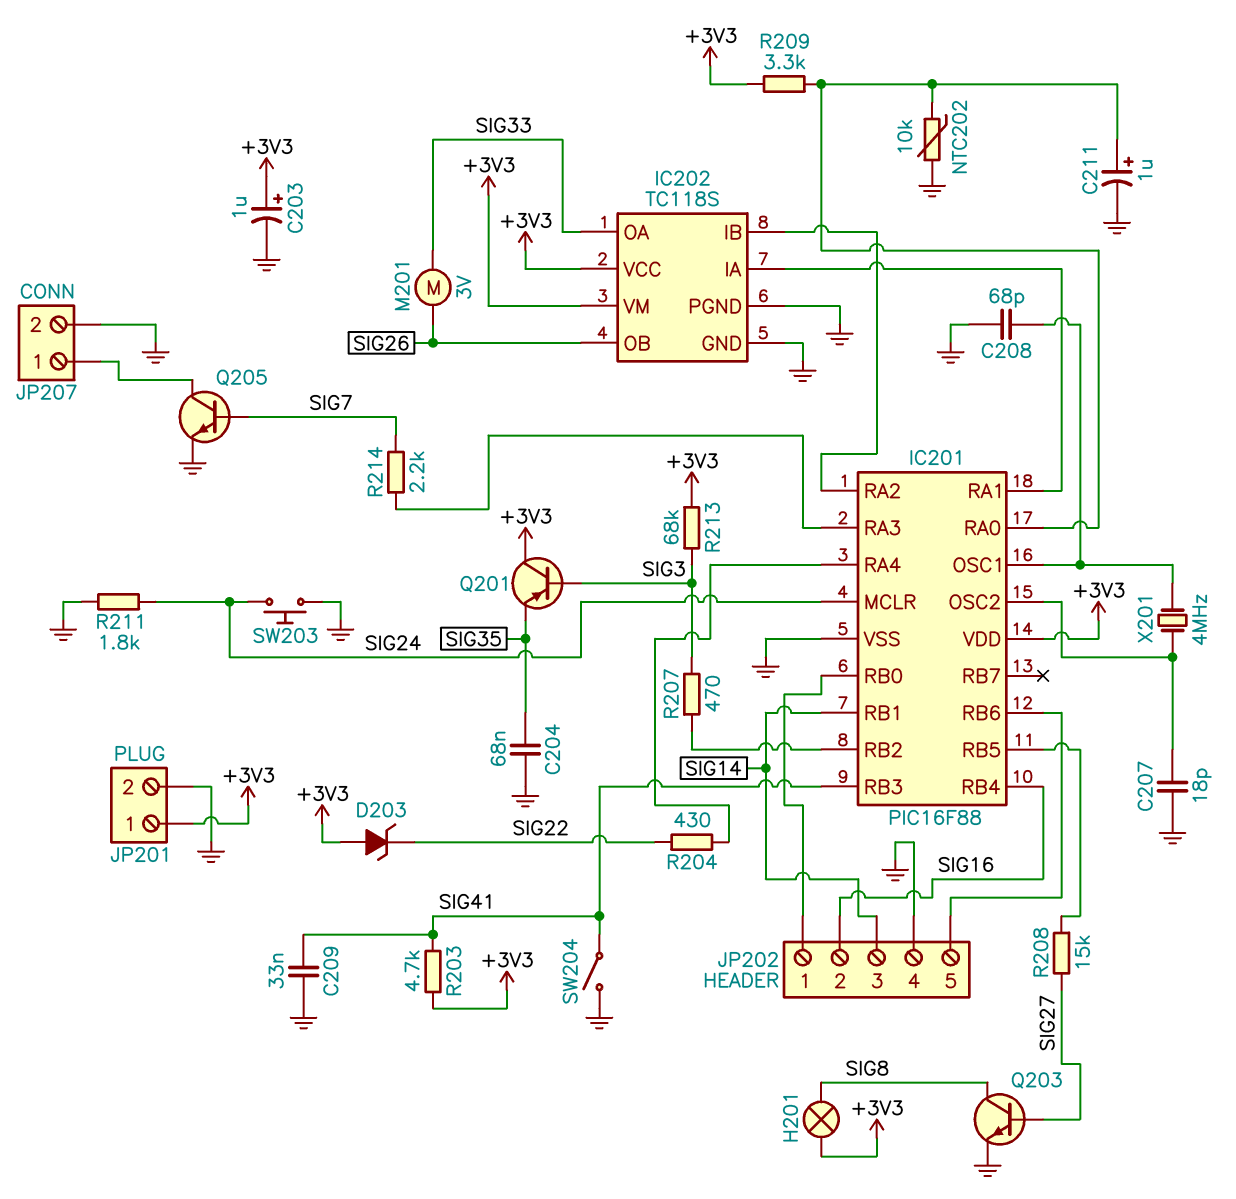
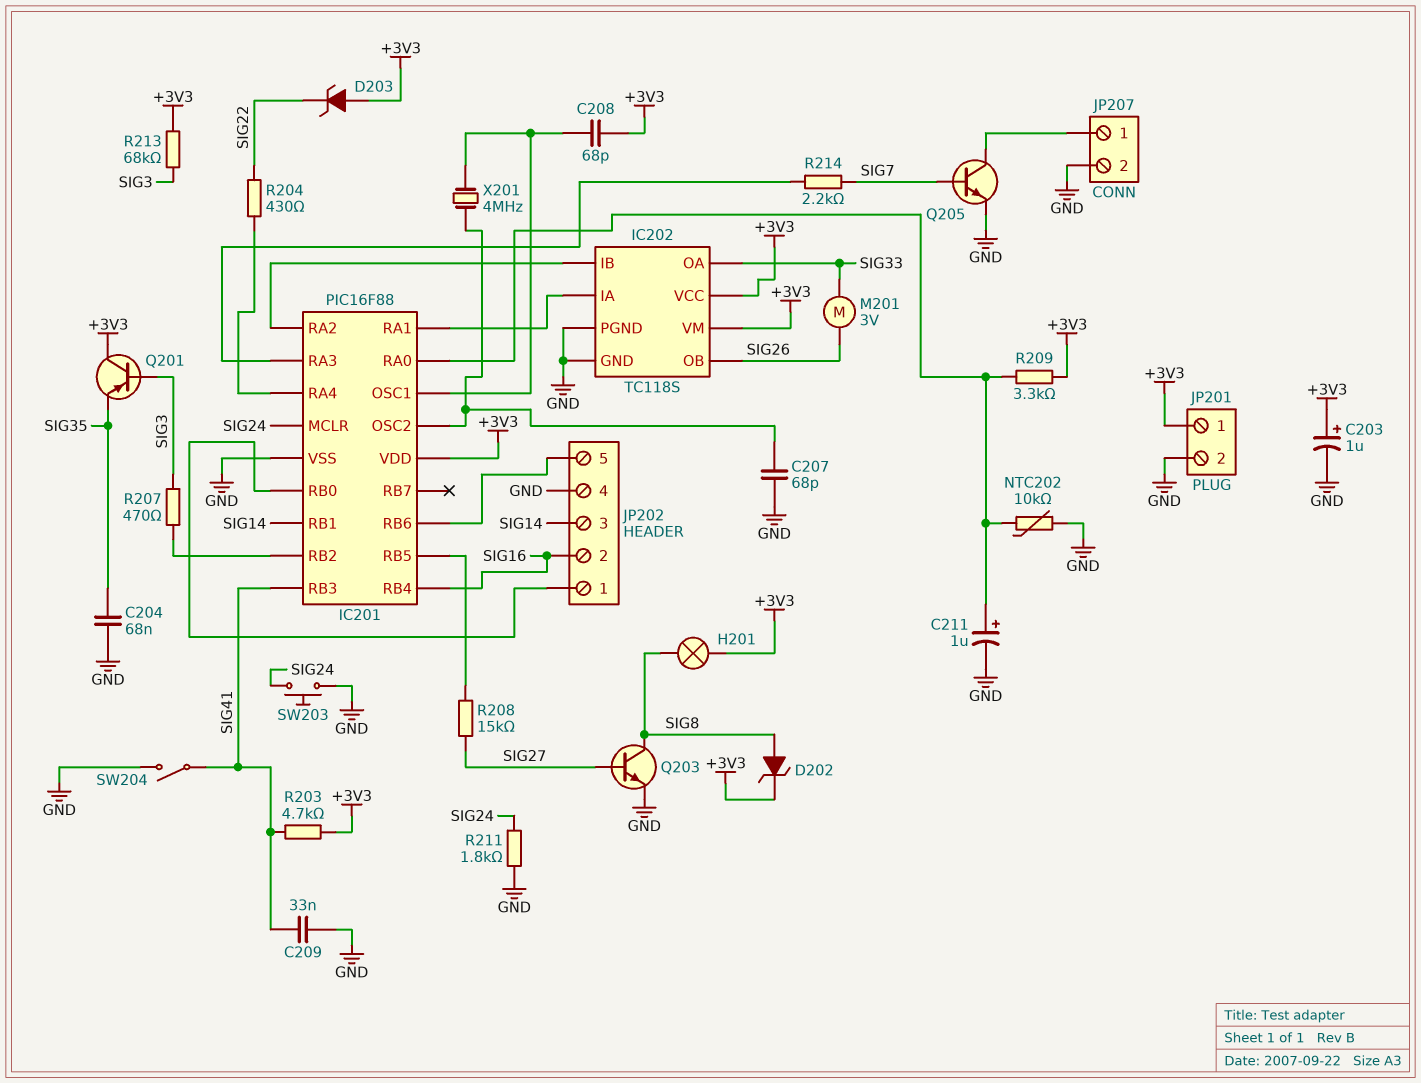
C207: 18pF (GND, IC201/OSC2) -> 68pF (GND, IC201/OSC2)
C208: 68pF (GND, IC201/OSC1) -> 68pF (+3V3, IC201/OSC1)
D202: none -> zener (A SIG8, K +3V3)

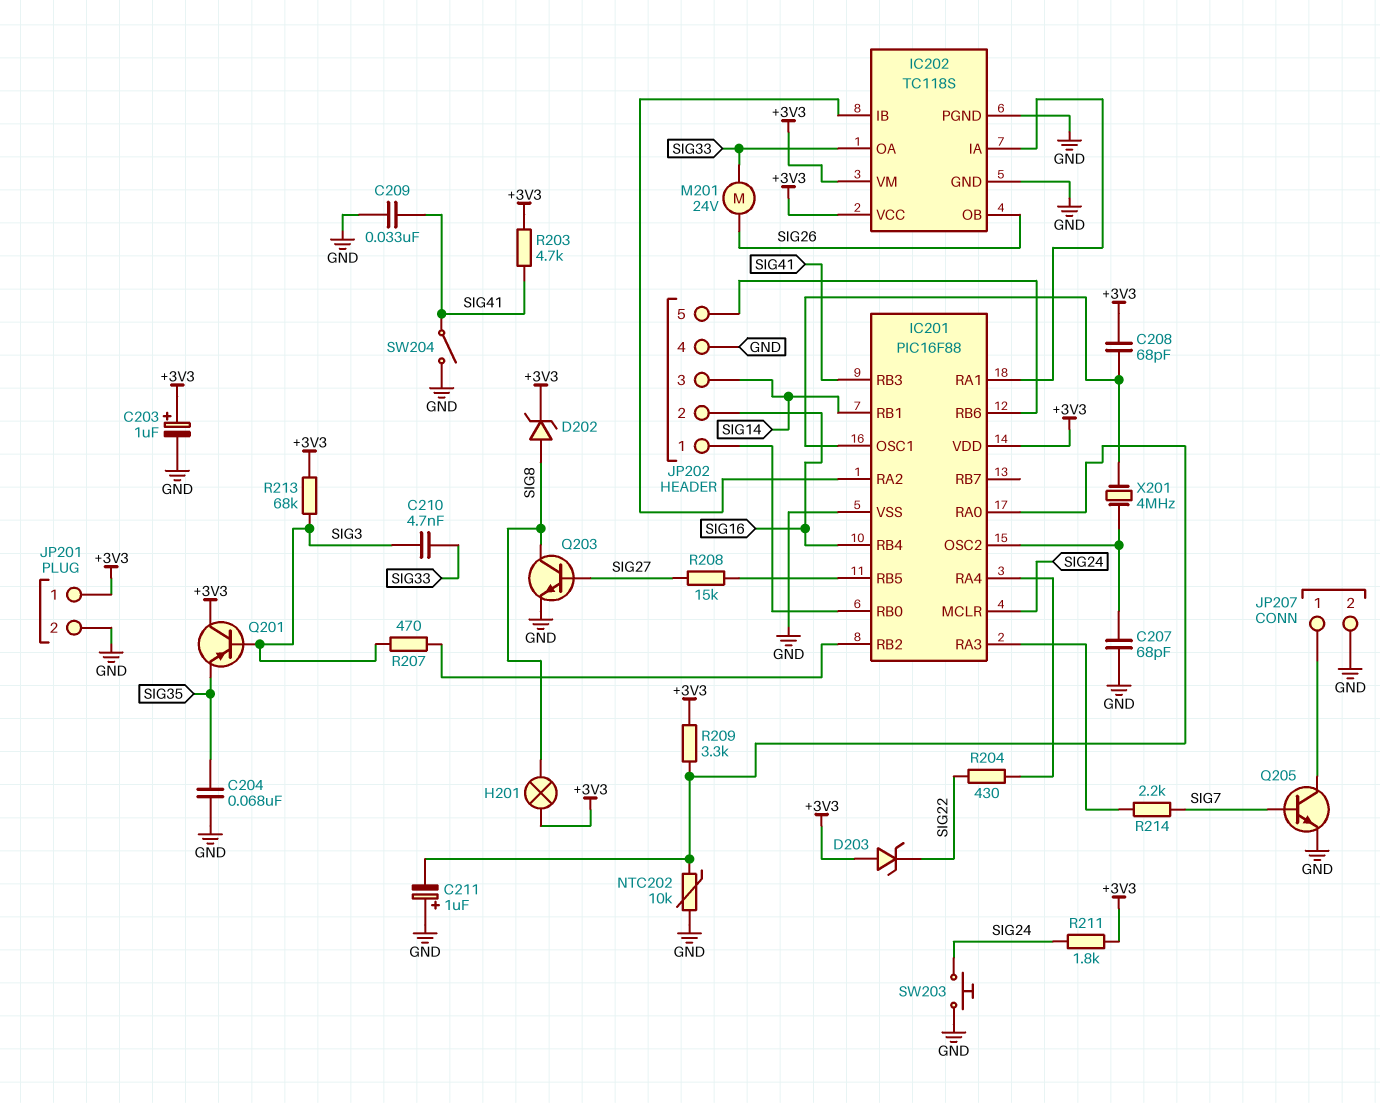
C210: none -> 4.7nF (SIG3, SIG33)
C211: 1uF (plus IC201/RA0, minus GND) -> 1uF (plus GND, minus IC201/RA0)
M201: motor 3V (SIG26, SIG33) -> motor 24V (SIG26, SIG33)
R211: 1.8k (GND, SIG24) -> 1.8k (+3V3, SIG24)

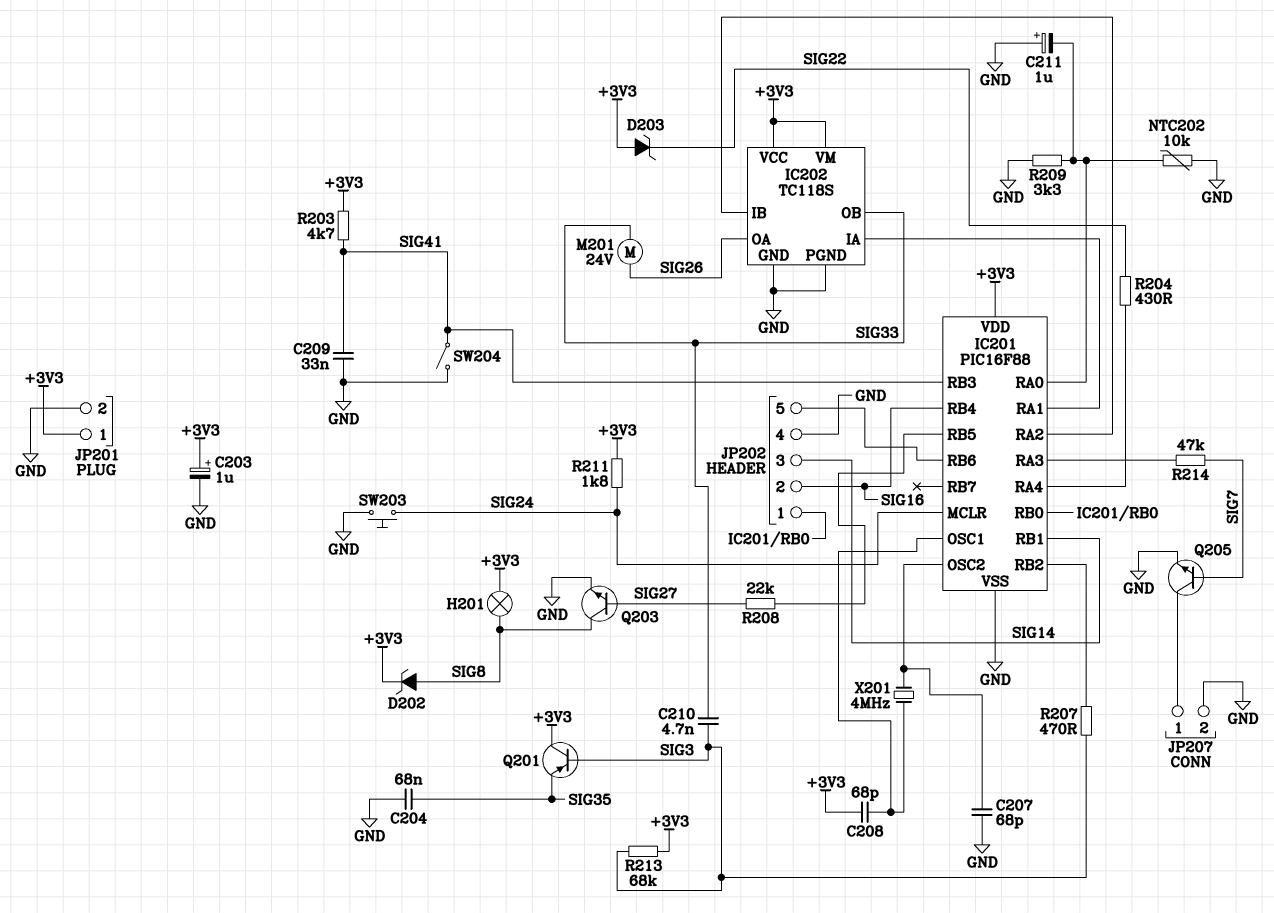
IC202 pin OA: SIG33 -> SIG26
IC202 pin OB: SIG26 -> SIG33
R208: 15k (IC201/RB5, SIG27) -> 22k (IC201/RB5, SIG27)
R209: 3.3k (+3V3, IC201/RA0) -> 3.3k (GND, IC201/RA0)
R214: 2.2k (IC201/RA3, SIG7) -> 47k (IC201/RA3, SIG7)

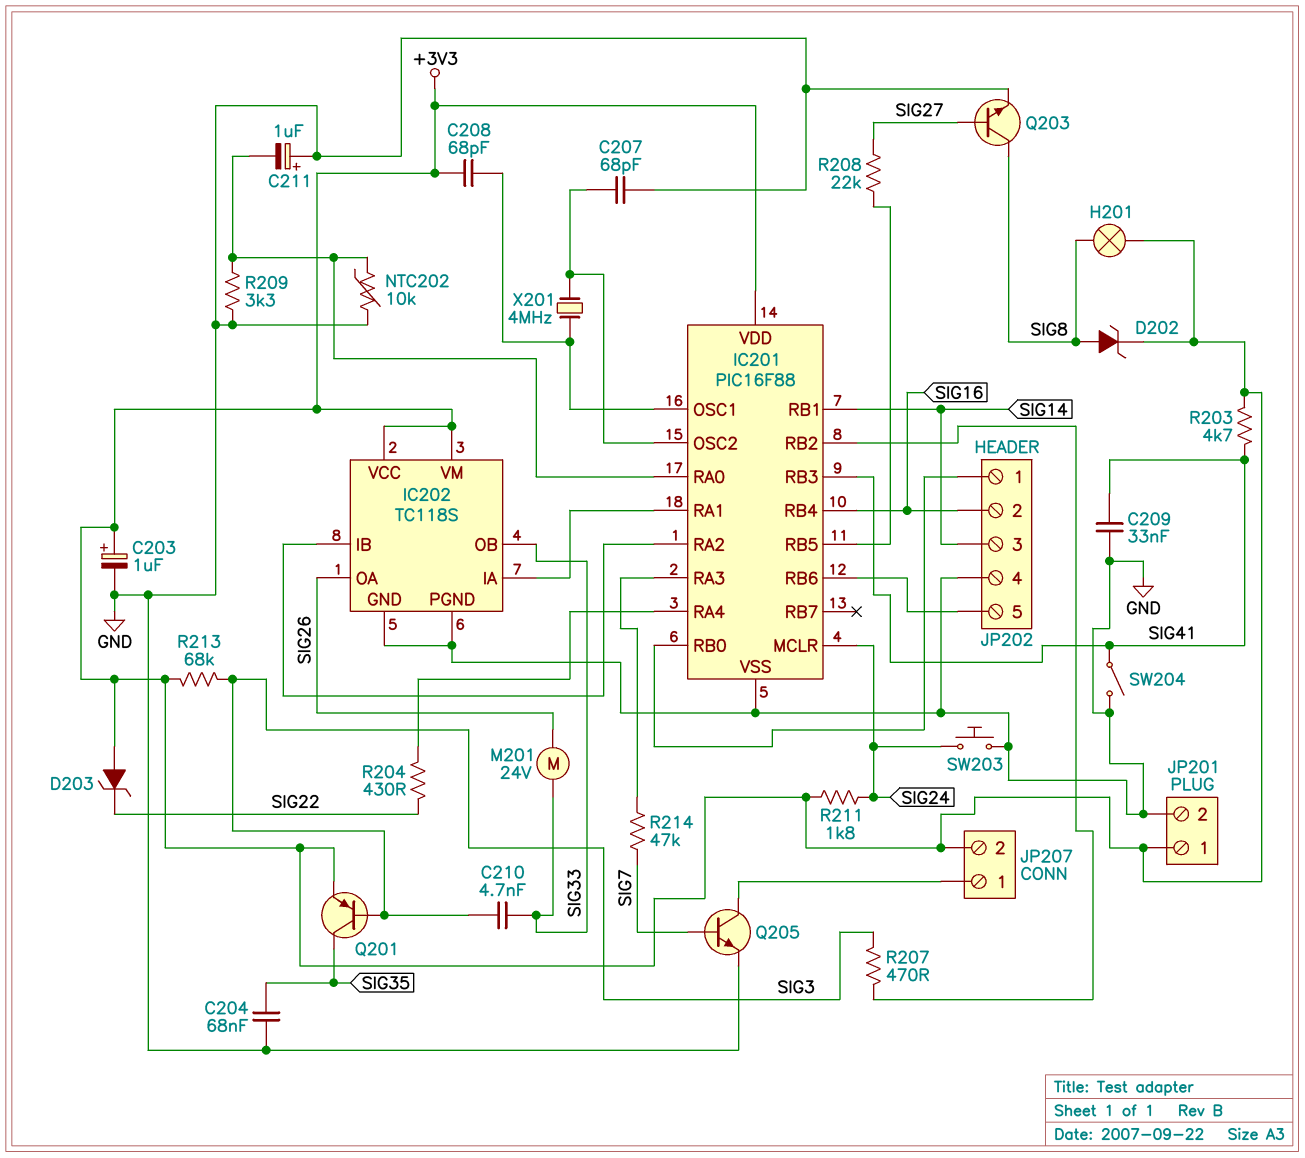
JP207 pin 2: GND -> +3V3
Q201: PNP (B SIG3, C +3V3, E SIG35) -> PNP (B SIG3, C SIG35, E +3V3)

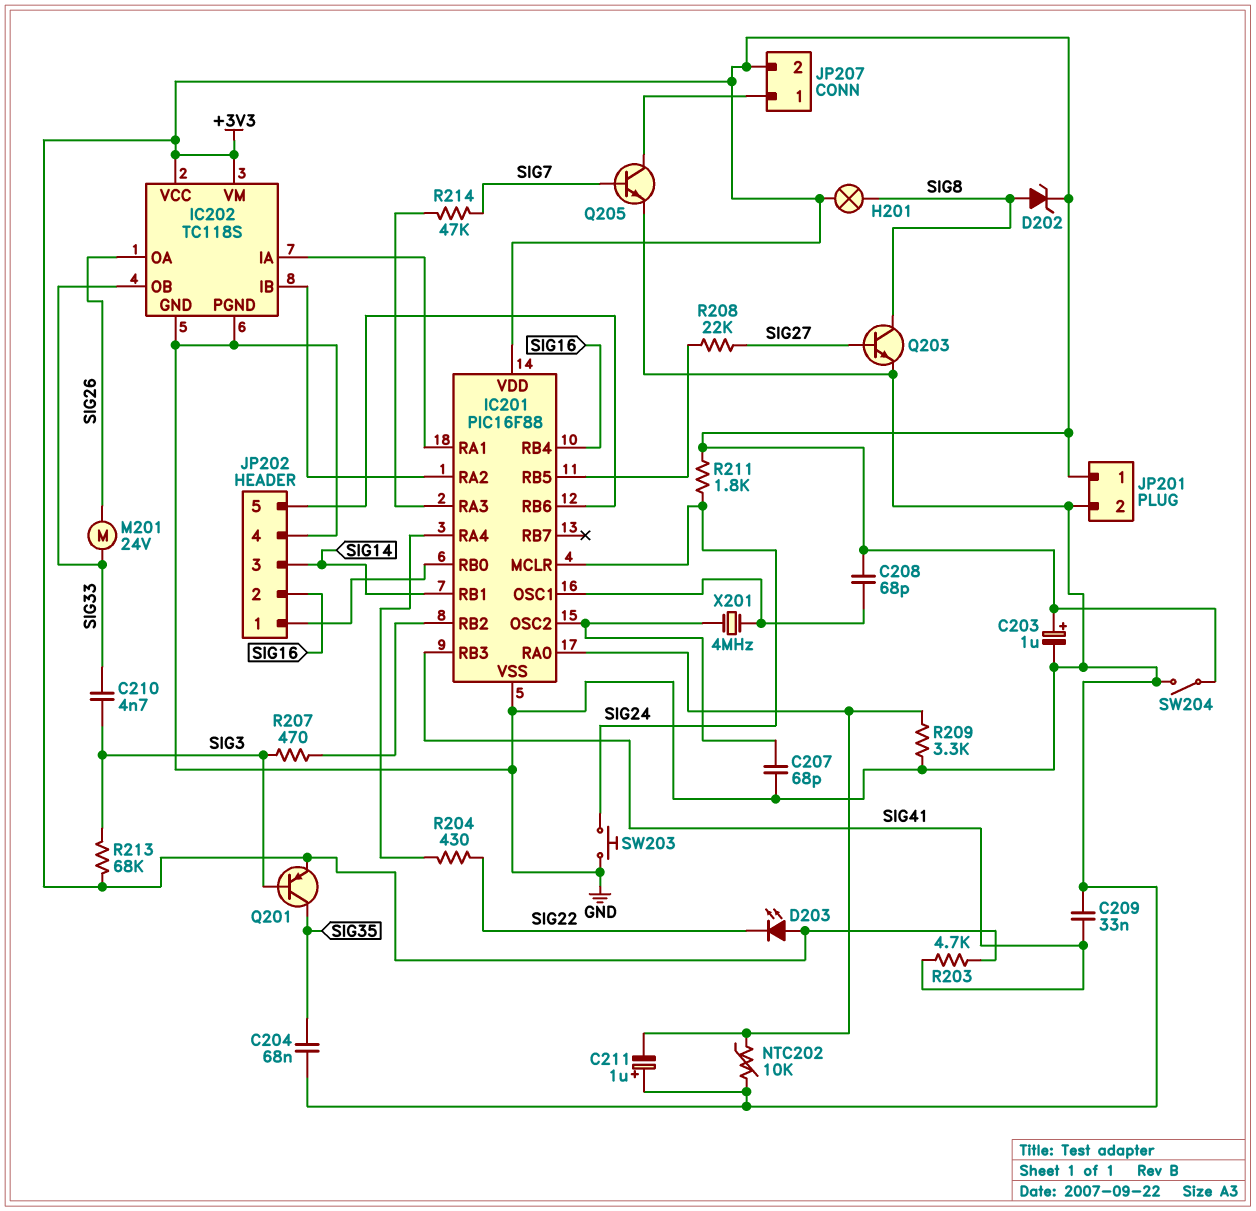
D203: zener (A +3V3, K SIG22) -> LED (A +3V3, K SIG22)
SW204: switch (GND, SIG41) -> switch (+3V3, GND)

